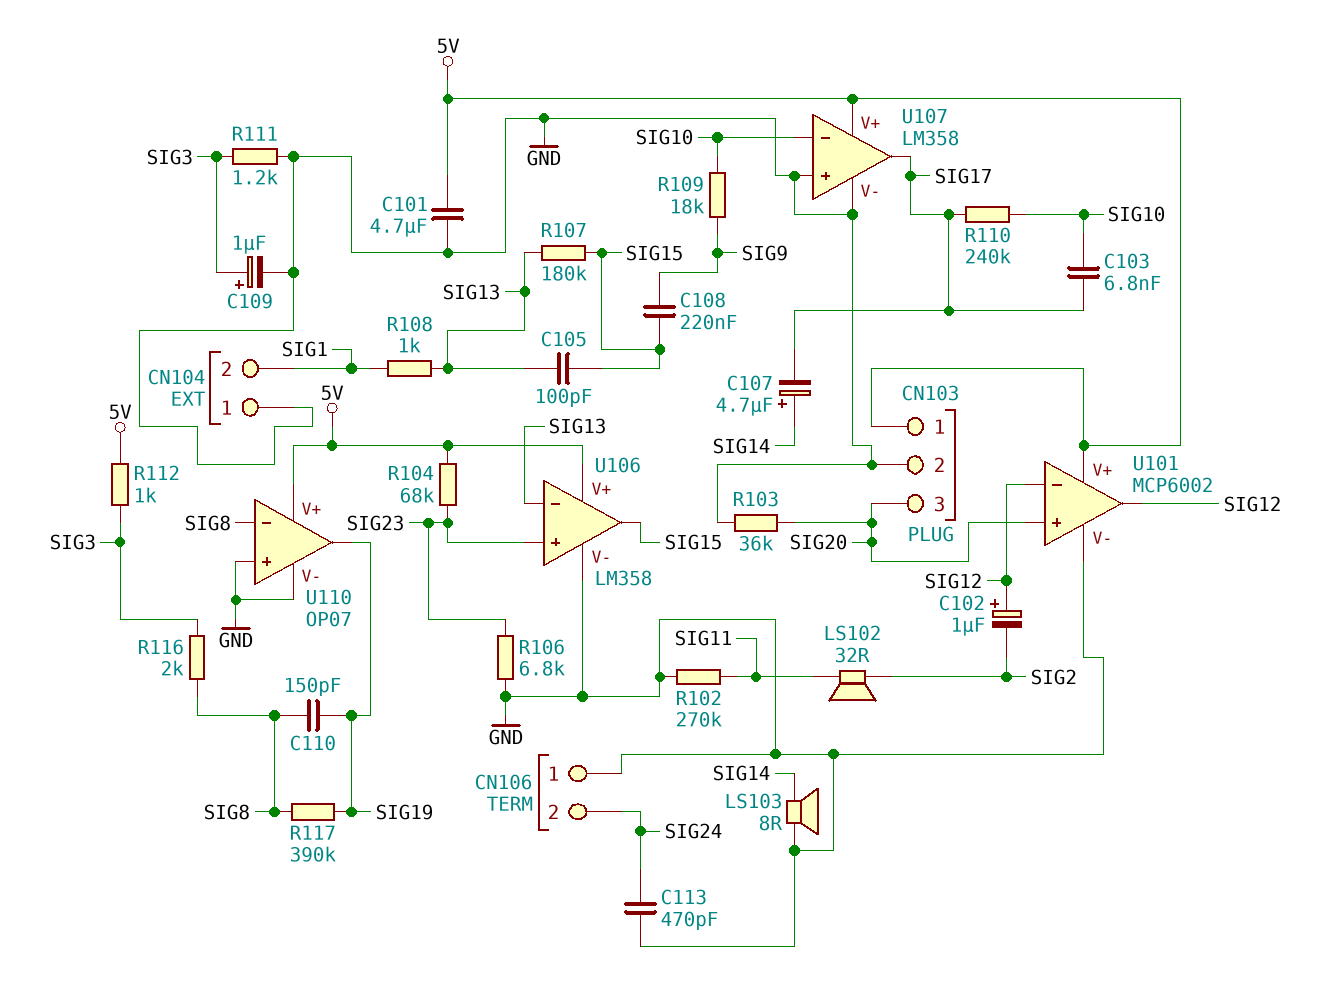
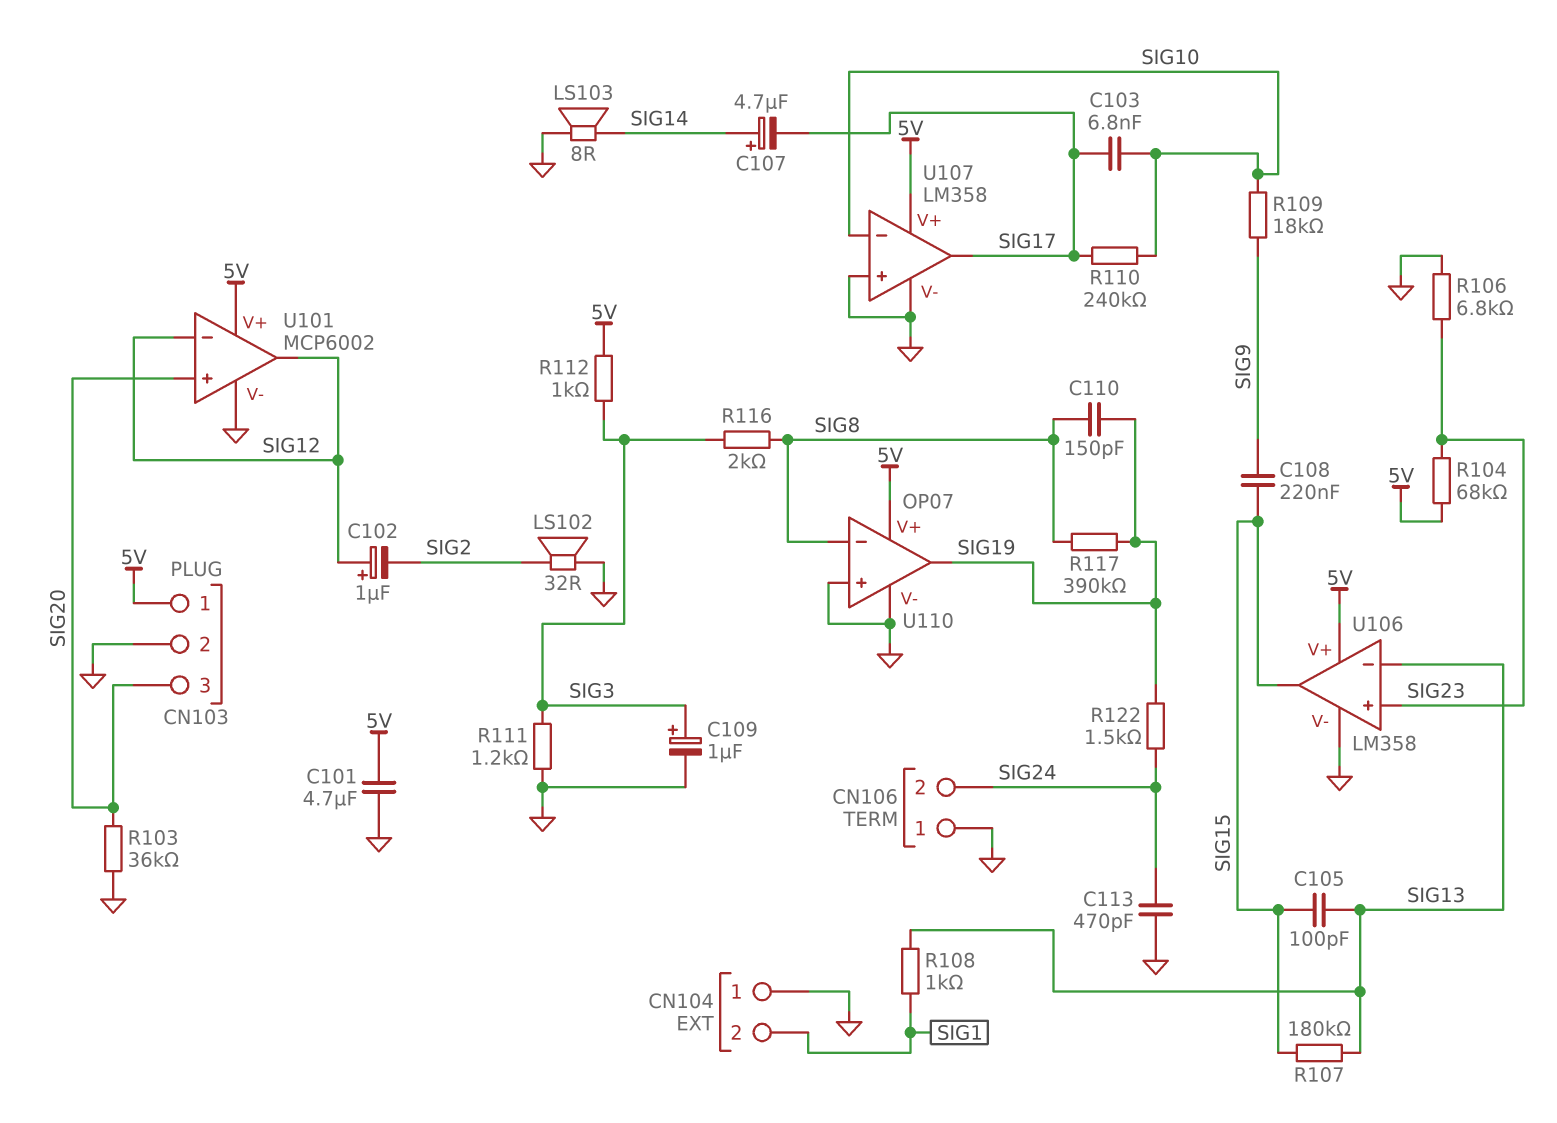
LS102: speaker 32R (SIG2, SIG11) -> speaker 32R (GND, SIG2)
R102: 270k (GND, SIG11) -> none
R122: none -> 1.5k (SIG19, SIG24)

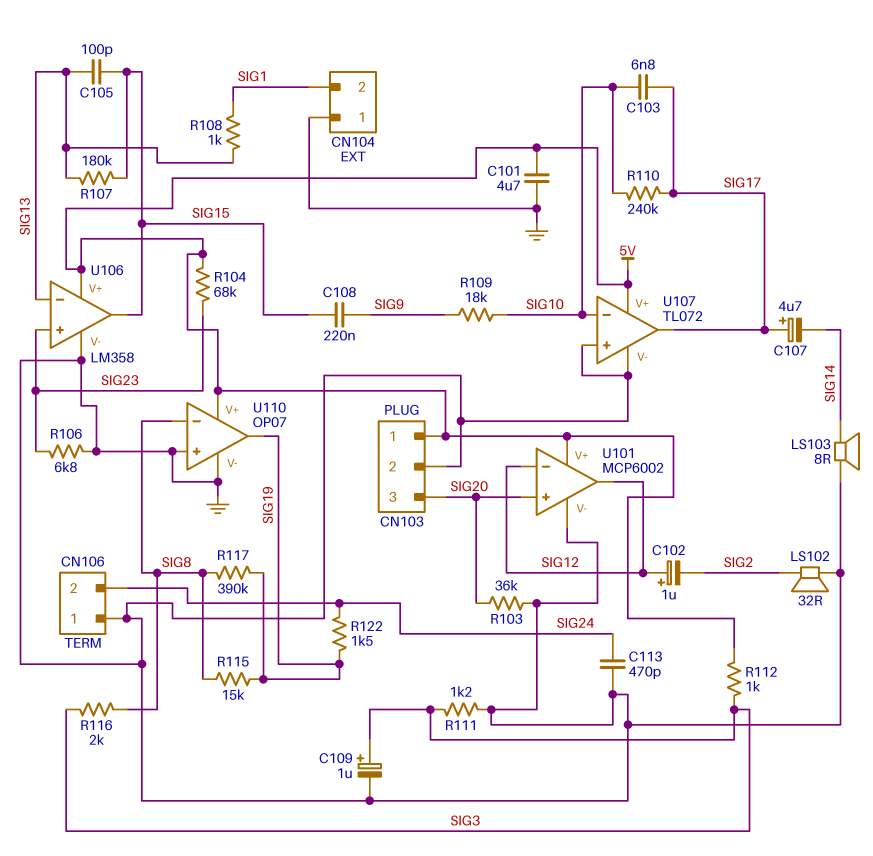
C107: 4.7uF (plus SIG14, minus SIG17) -> 4.7uF (plus SIG17, minus SIG14)
C110: 150pF (SIG8, SIG19) -> none
R115: none -> 15k (SIG8, SIG19)
U107: LM358 -> TL072

